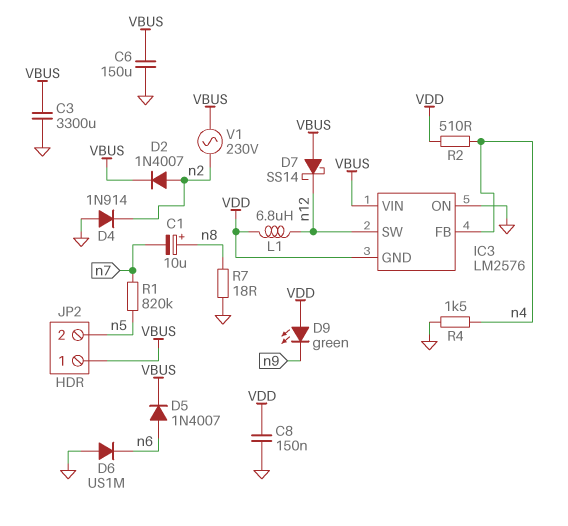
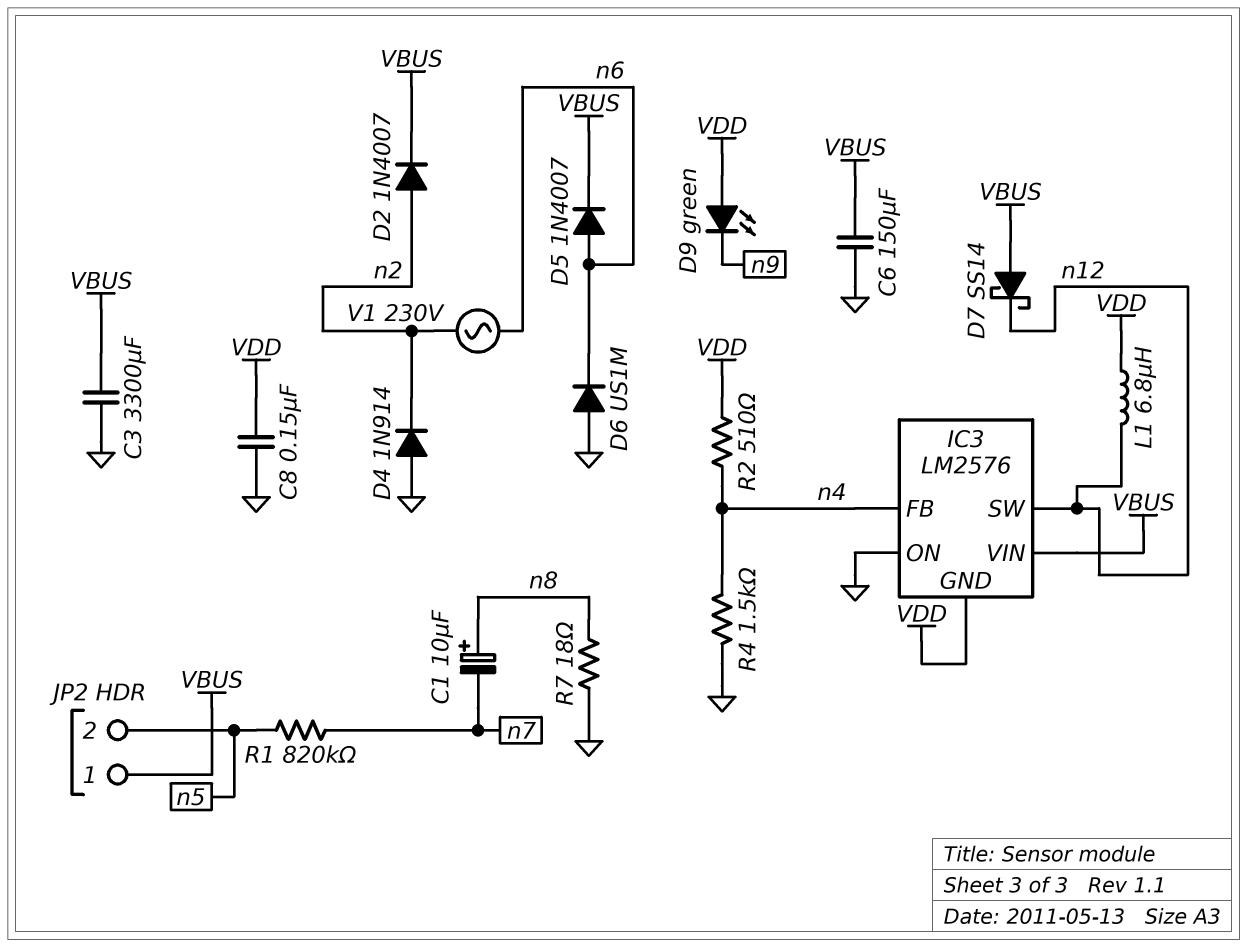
V1: AC 230V (VBUS, n2) -> AC 230V (n2, n6)

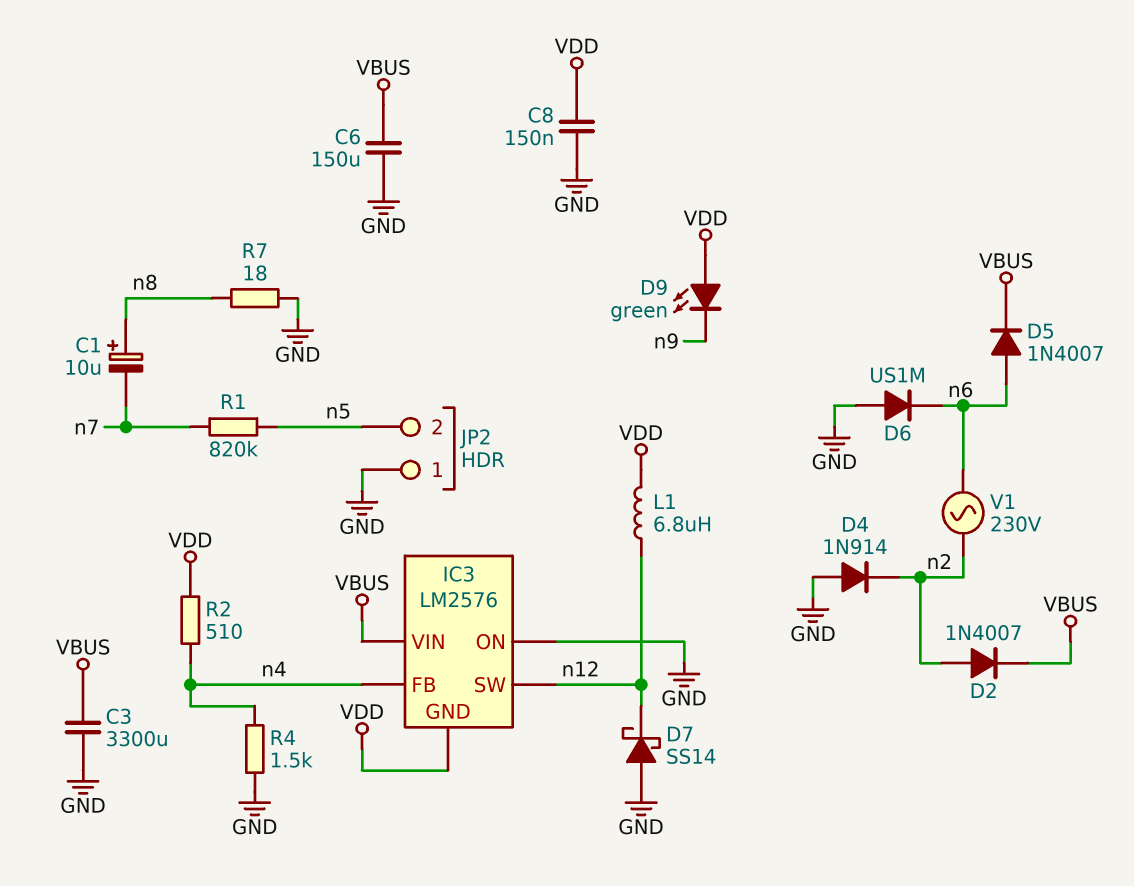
D7: schottky SS14 (A VBUS, K n12) -> schottky SS14 (A GND, K n12)
JP2 pin 1: VBUS -> GND

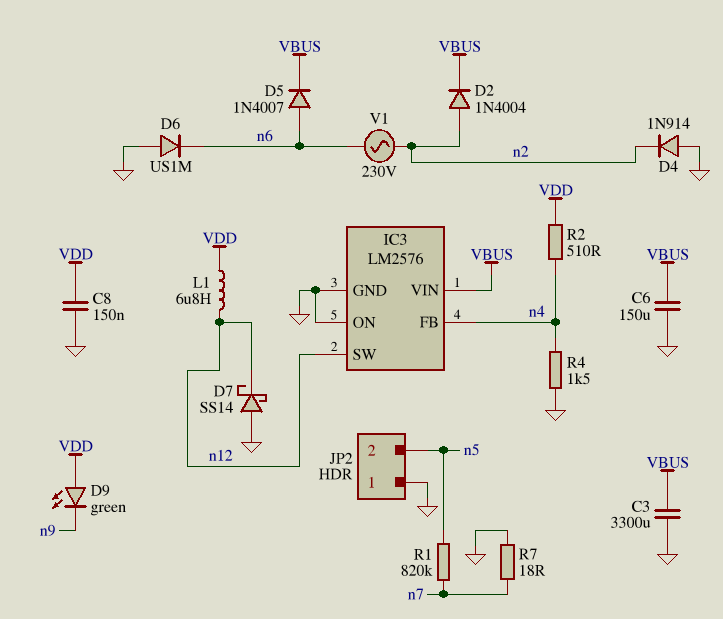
C1: 10uF (plus n8, minus n7) -> none
D2: diode 1N4007 (A n2, K VBUS) -> diode 1N4004 (A n2, K VBUS)
IC3 pin GND: VDD -> GND
R7: 18 (GND, n8) -> 18 (GND, n7)

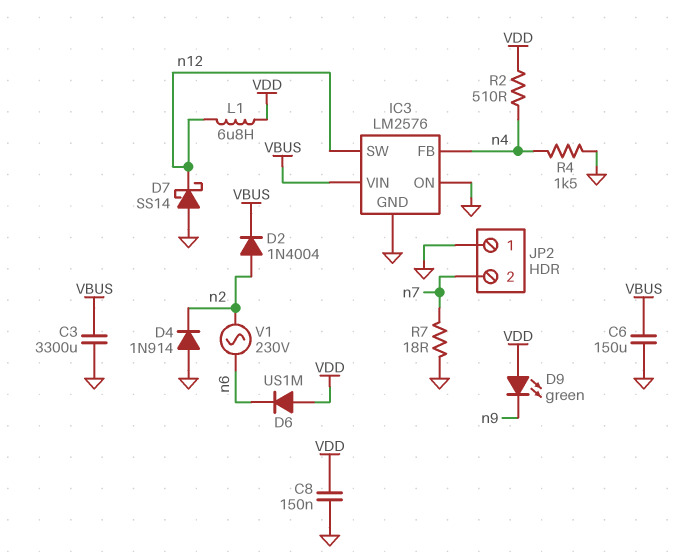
D5: diode 1N4007 (A n6, K VBUS) -> none
D6: diode US1M (A GND, K n6) -> diode US1M (A VDD, K n6)
JP2 pin 2: n5 -> n7
R1: 820k (n5, n7) -> none

